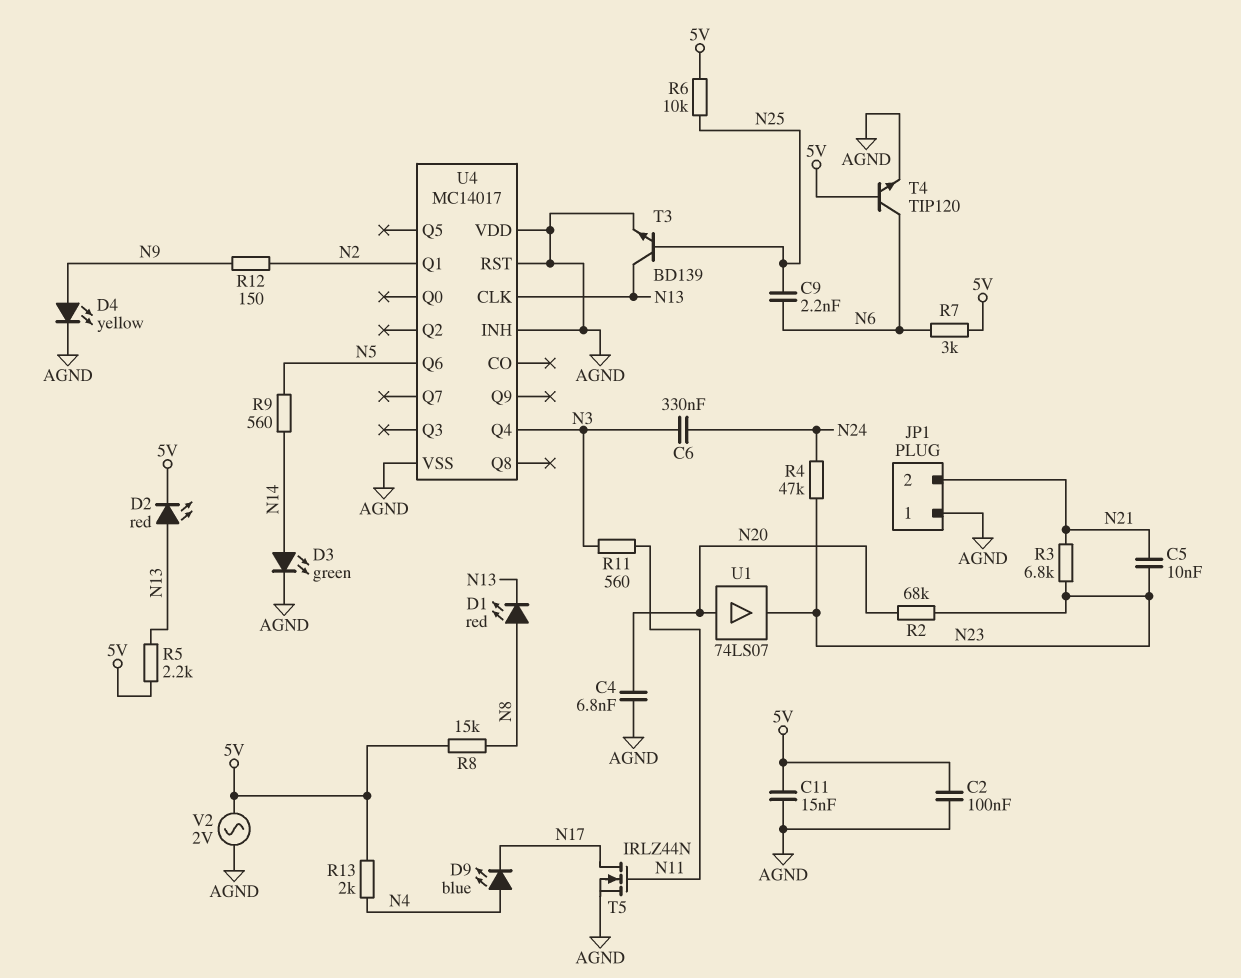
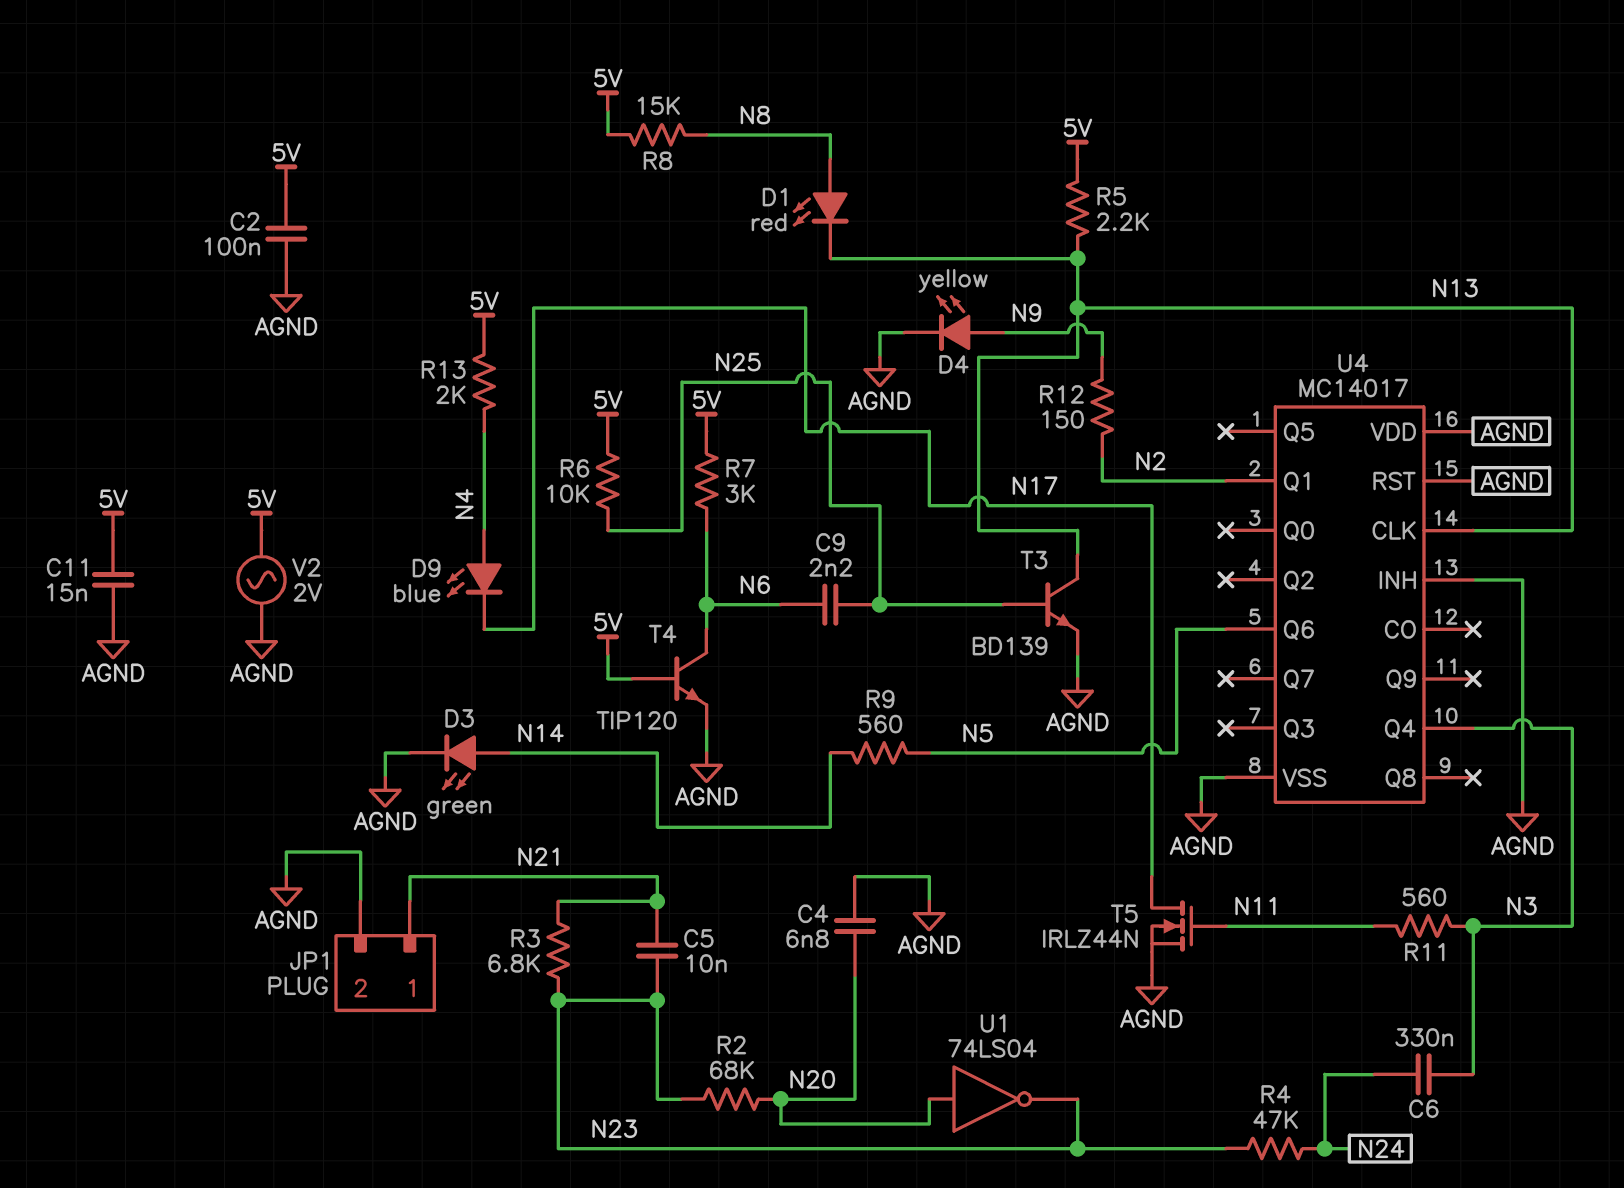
D2: LED red (A N13, K 5V) -> none
JP1 pin 1: AGND -> N21
JP1 pin 2: N21 -> AGND
U1: buffer 74LS07 (in N20, out N23) -> NOT 74LS04 (in N20, out N23)

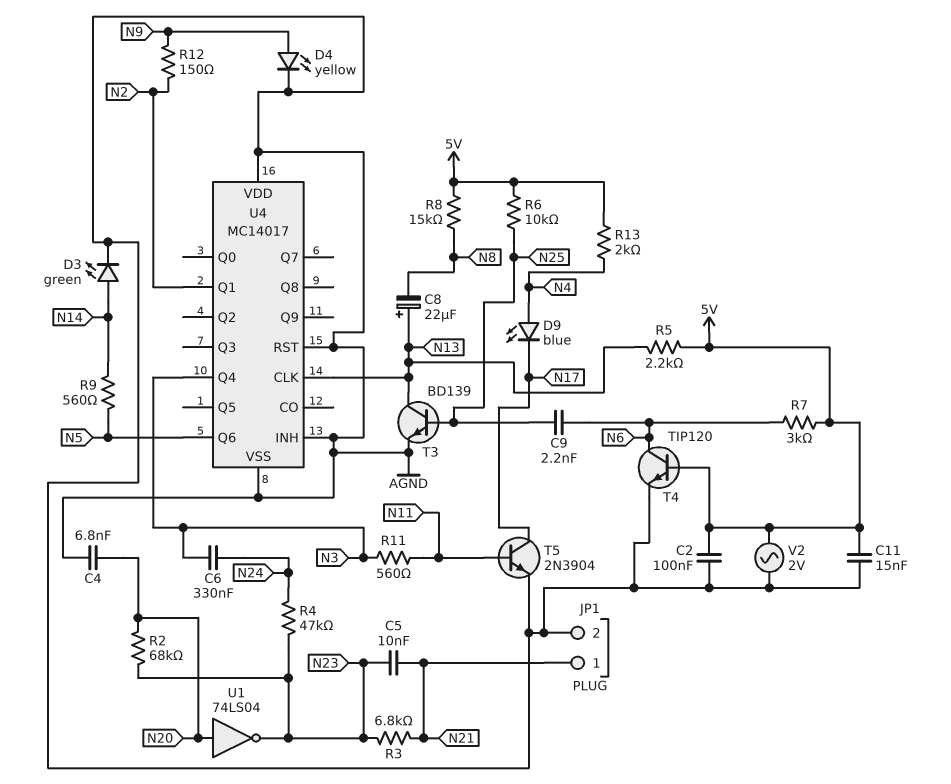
C8: none -> 22uF (plus N13, minus N8)
D1: LED red (A N8, K N13) -> none
T5: NMOS IRLZ44N (G N11, D N17, S AGND) -> NPN 2N3904 (B N11, C N17, E AGND)

